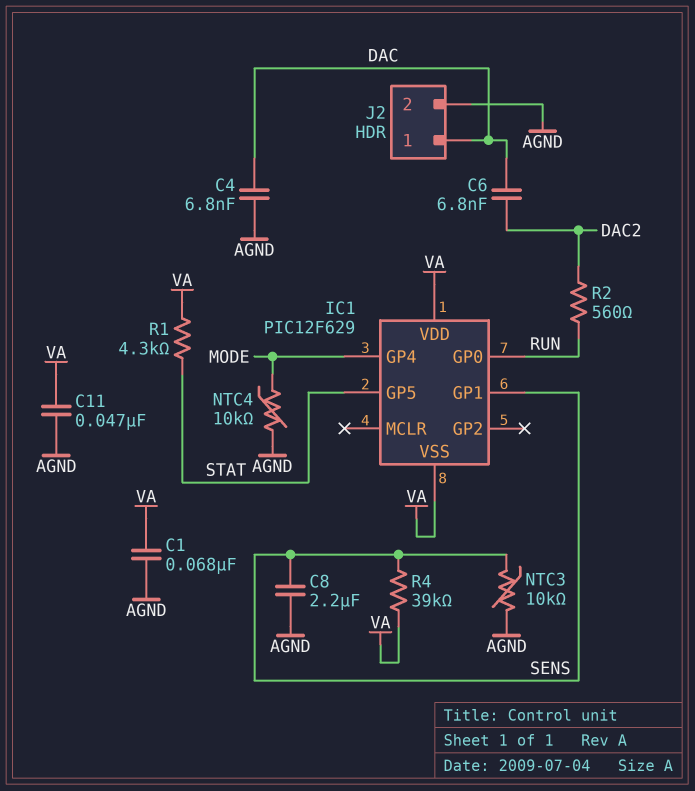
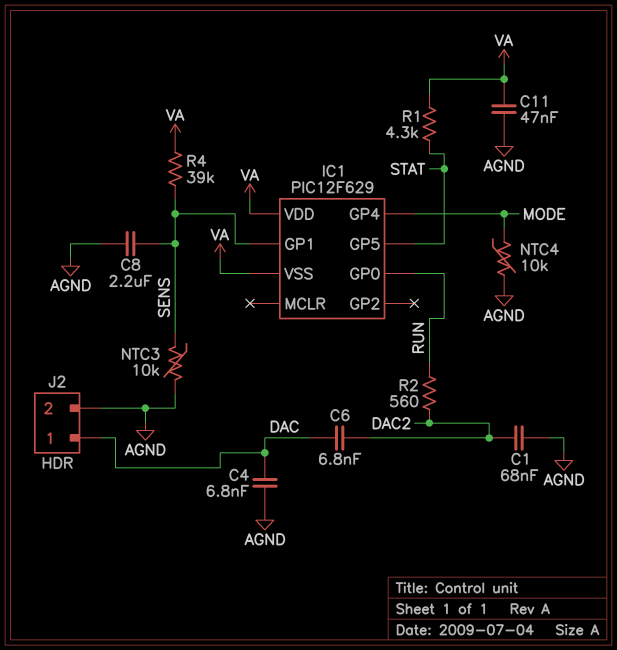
C1: 68nF (AGND, VA) -> 68nF (AGND, DAC2)

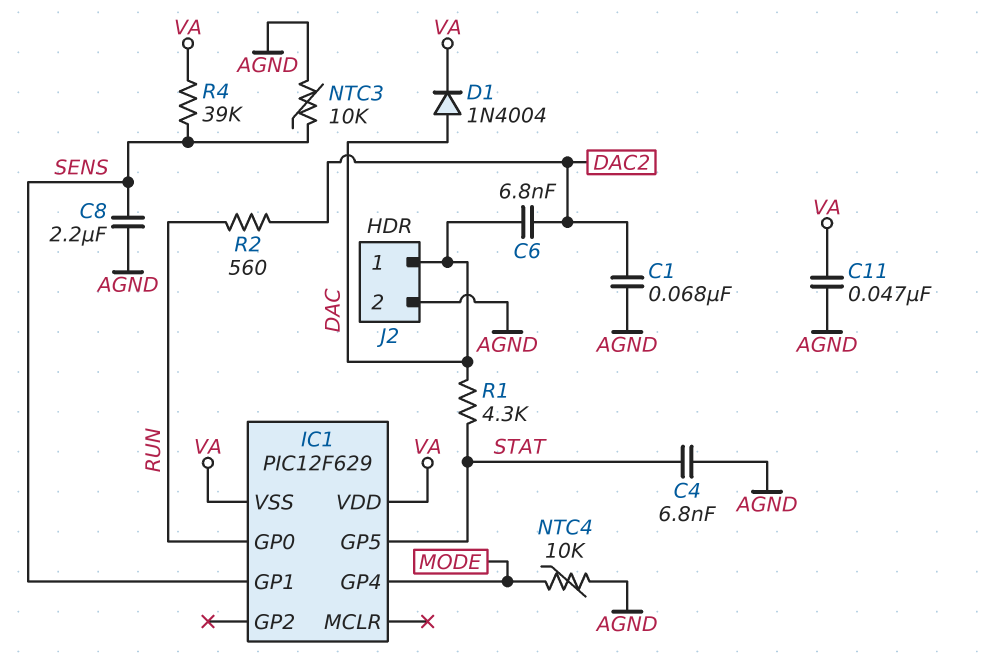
C4: 6.8nF (AGND, DAC) -> 6.8nF (AGND, STAT)
D1: none -> diode 1N4004 (A DAC, K VA)
R1: 4.3k (STAT, VA) -> 4.3k (DAC, STAT)

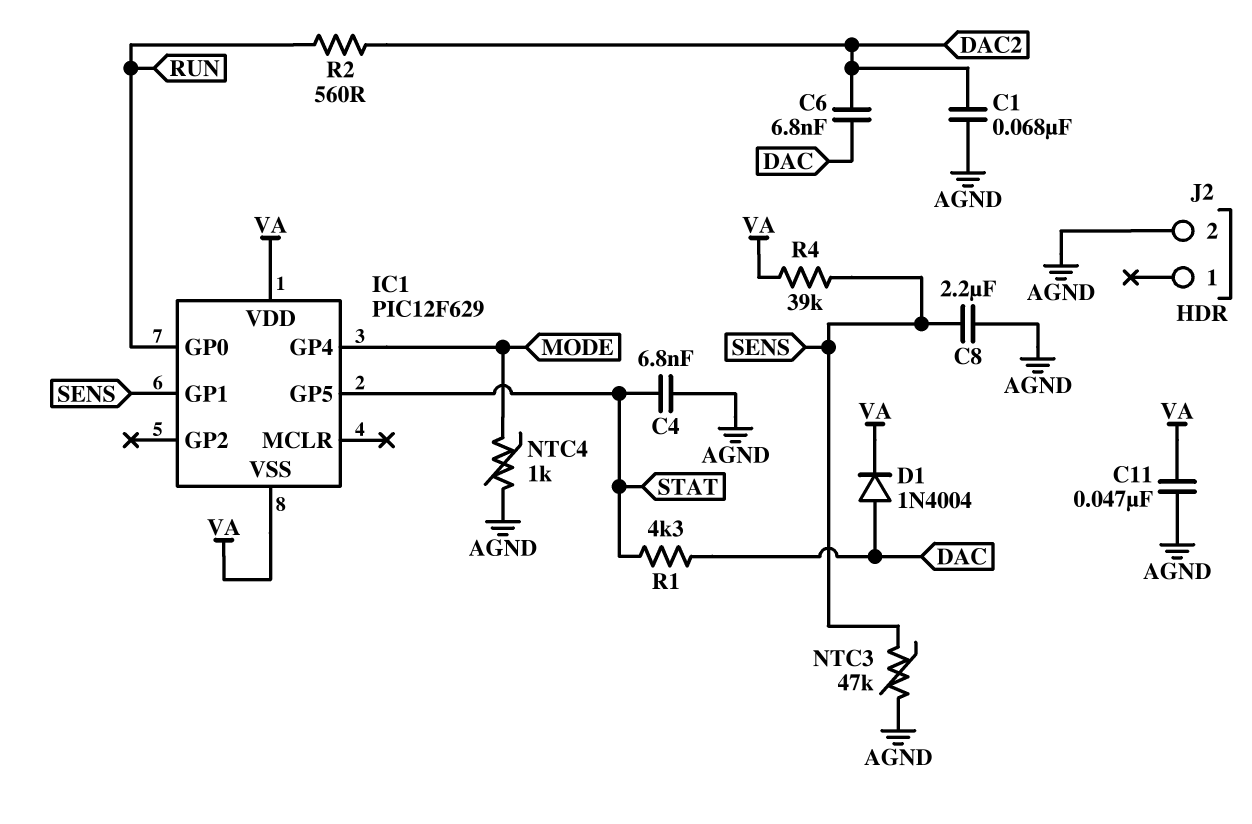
J2 pin 1: DAC -> none
NTC3: 10k (AGND, SENS) -> 47k (AGND, SENS)
NTC4: 10k (AGND, MODE) -> 1k (AGND, MODE)

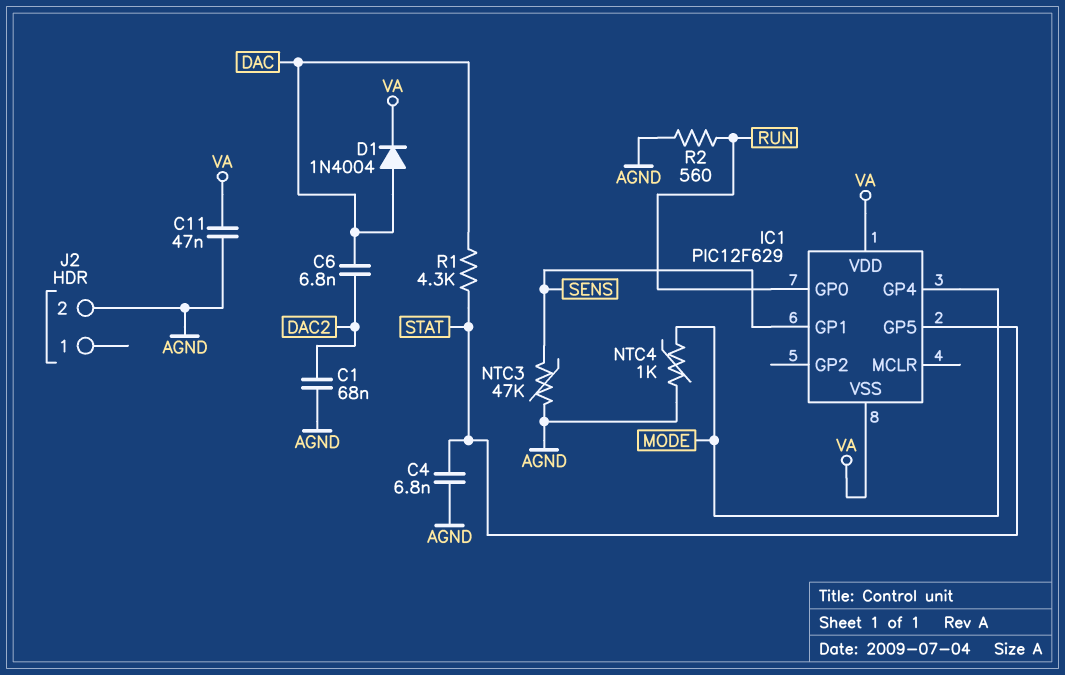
C8: 2.2uF (AGND, SENS) -> none
R2: 560 (DAC2, RUN) -> 560 (AGND, RUN)
R4: 39k (SENS, VA) -> none

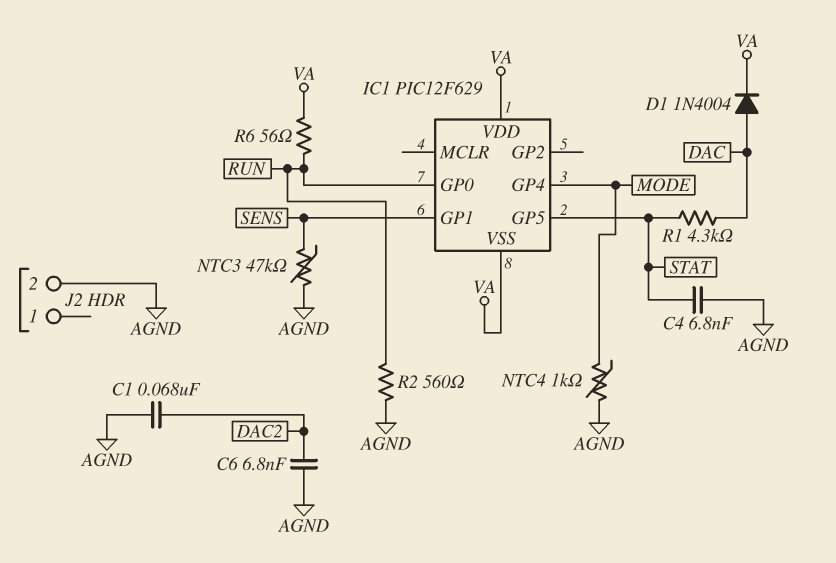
C6: 6.8nF (DAC, DAC2) -> 6.8nF (AGND, DAC2)
C11: 47nF (AGND, VA) -> none
R6: none -> 56 (RUN, VA)

